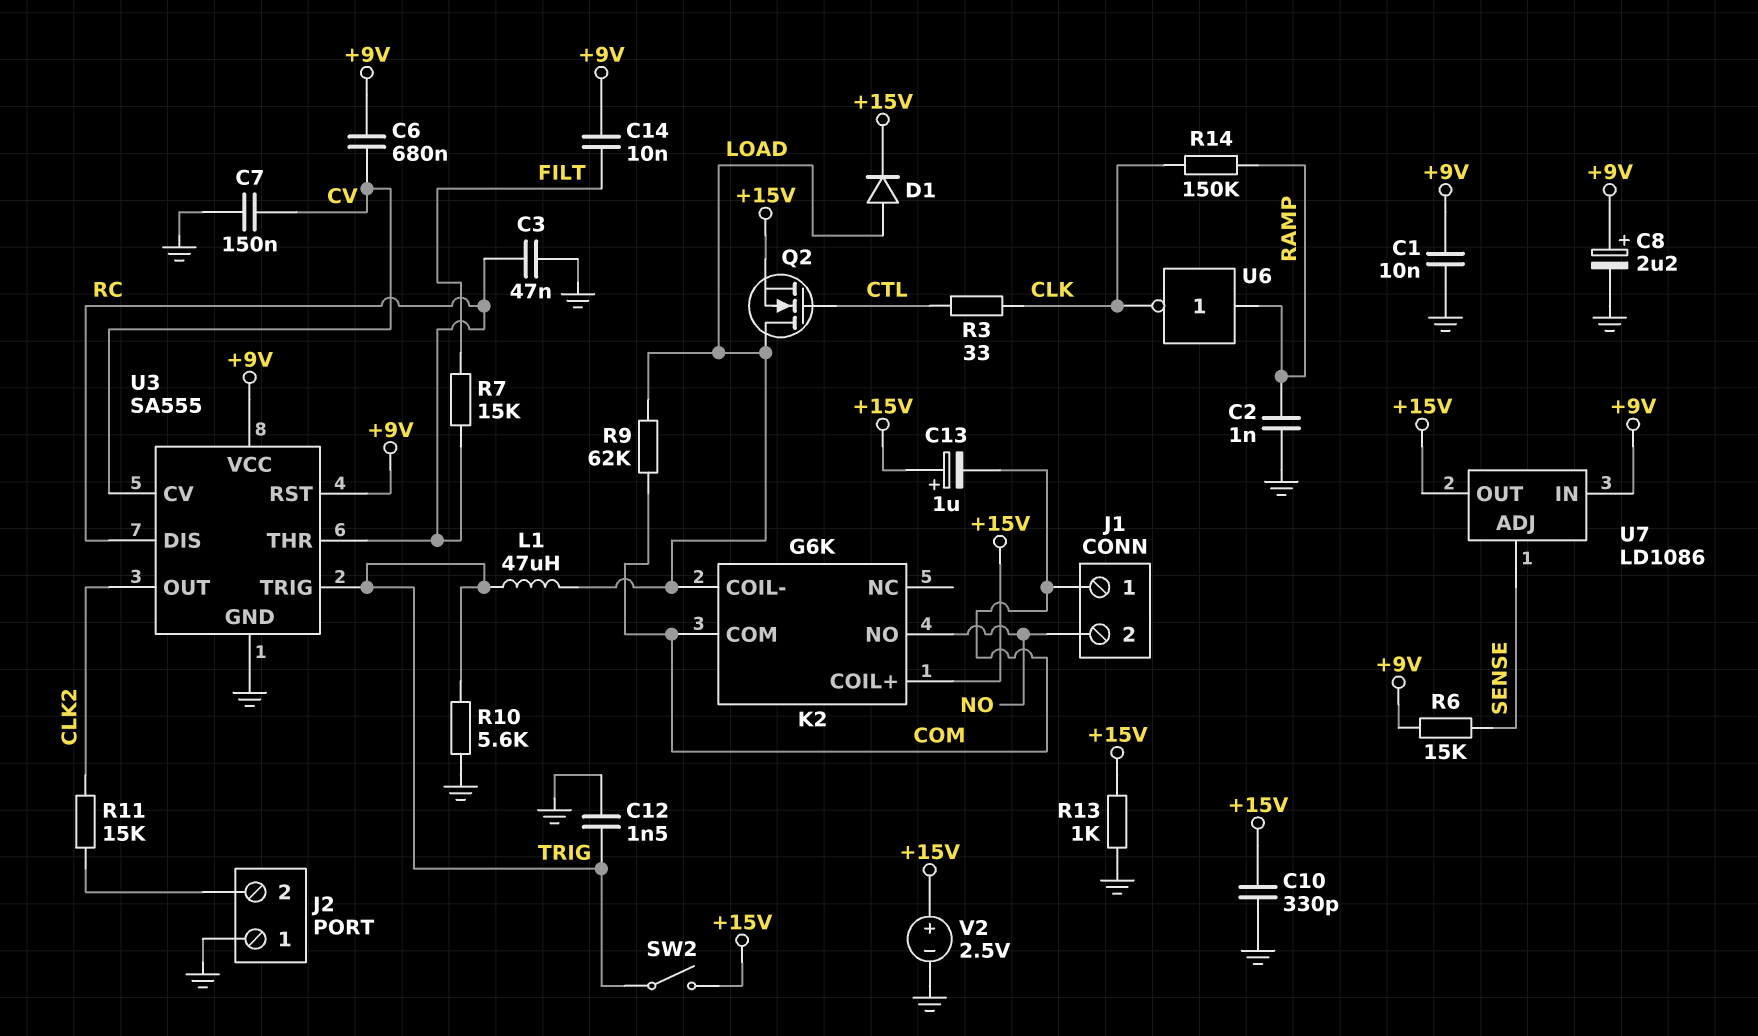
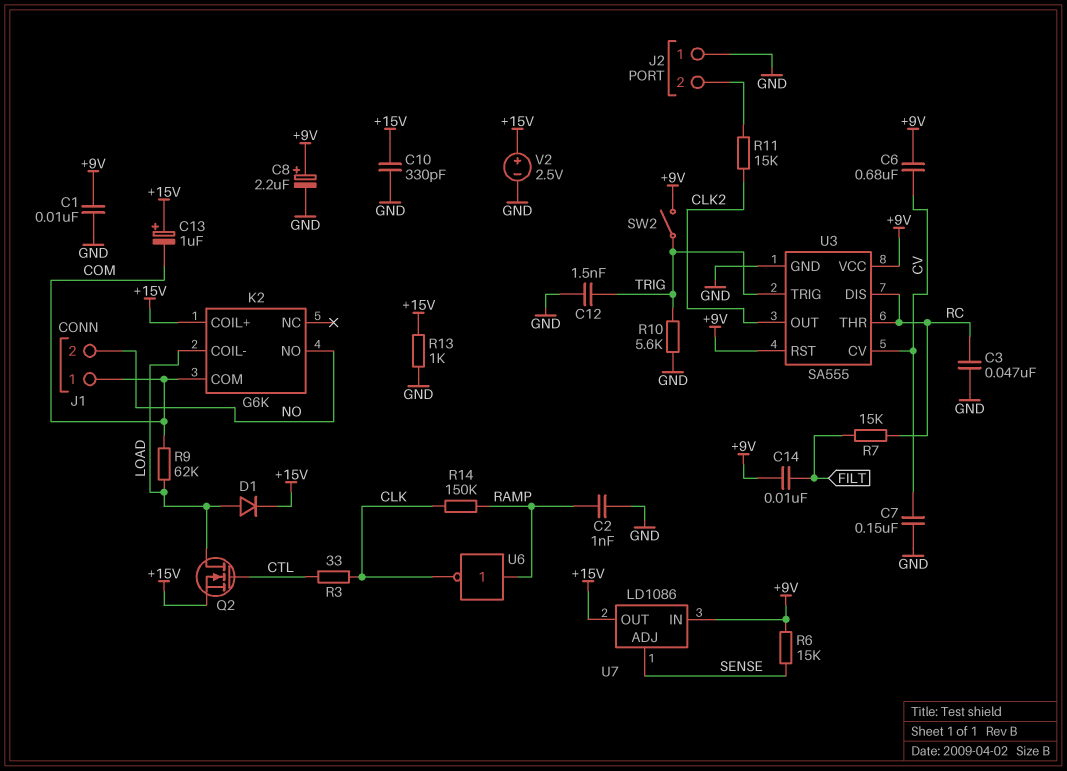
L1: 47uH (LOAD, TRIG) -> none
SW2: switch (+15V, TRIG) -> switch (+9V, TRIG)

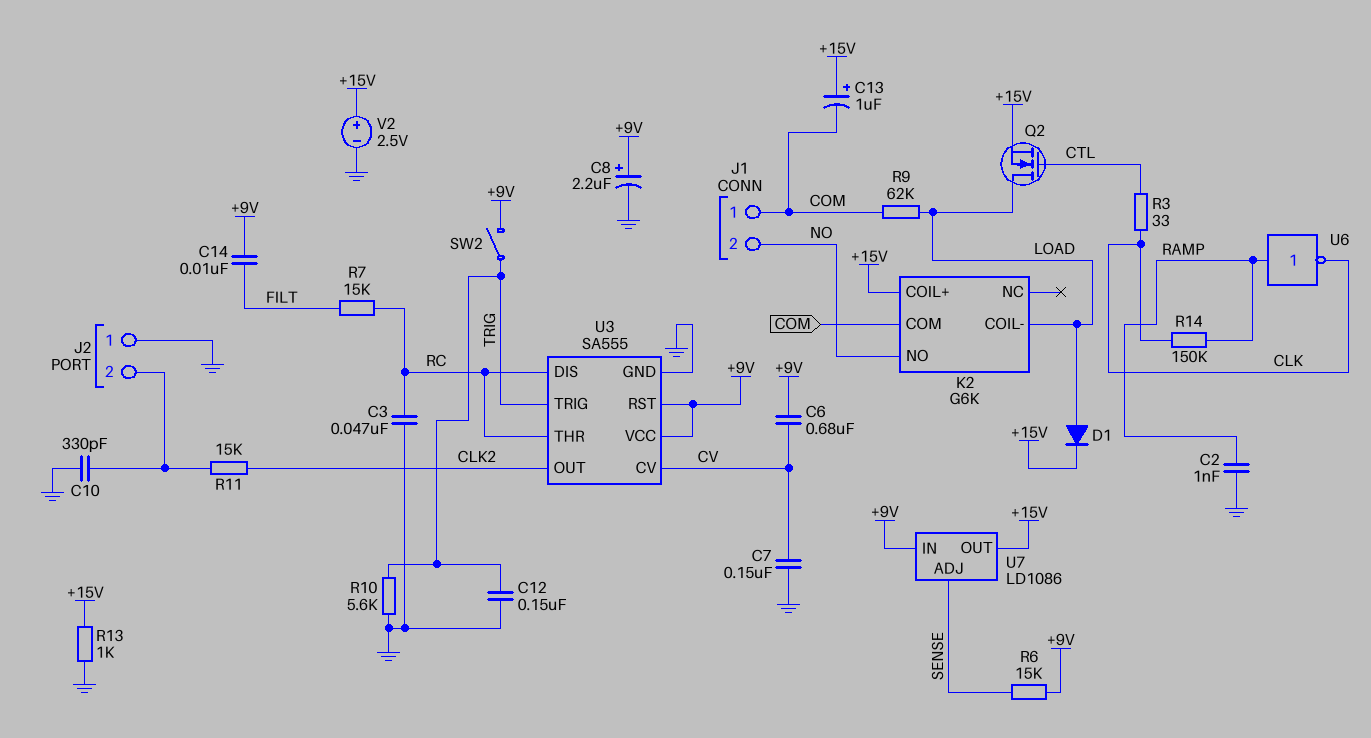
C1: 10nF (+9V, GND) -> none
C10: 330pF (+15V, GND) -> 330pF (GND, J2/2)
C12: 1.5nF (GND, TRIG) -> 150nF (GND, TRIG)

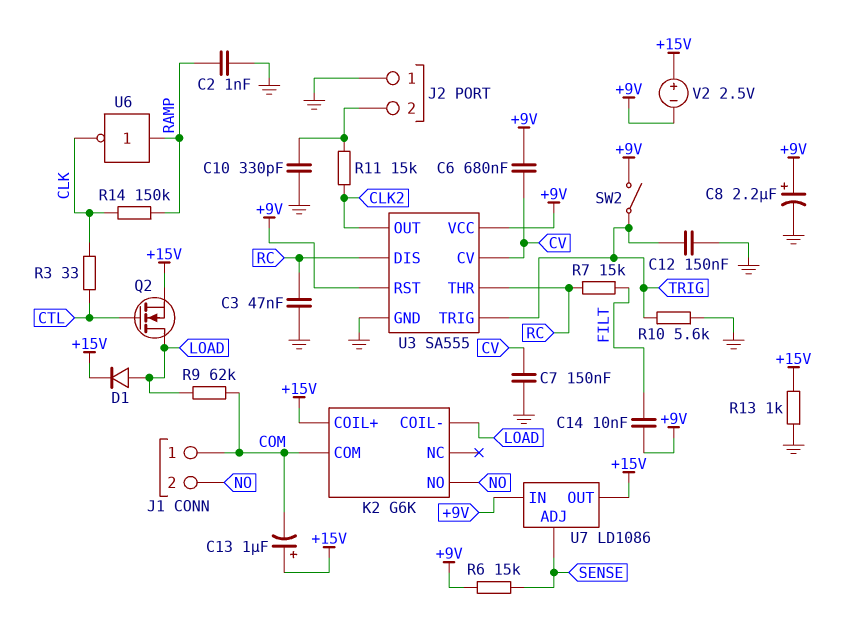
V2: 2.5V (plus +15V, minus GND) -> 2.5V (plus +15V, minus +9V)

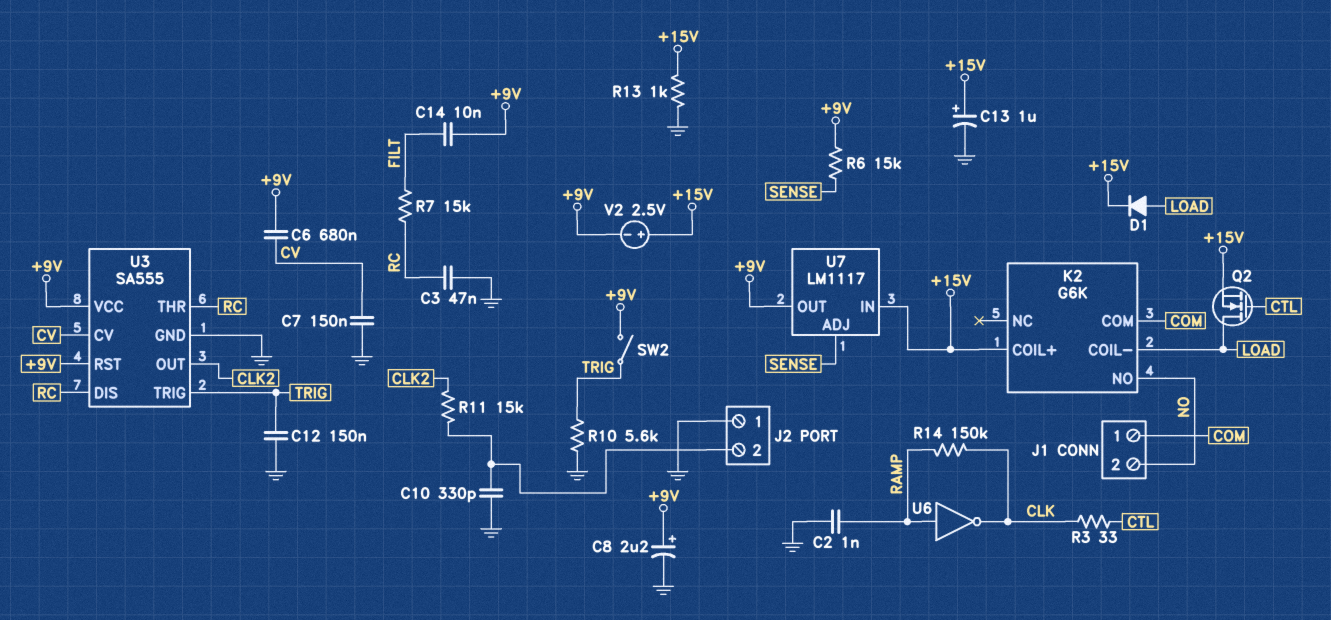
C13: 1uF (plus +15V, minus COM) -> 1uF (plus +15V, minus GND)
R9: 62k (COM, LOAD) -> none
U7: LD1086 -> LM1117
U7 pin IN: +9V -> +15V
U7 pin OUT: +15V -> +9V

